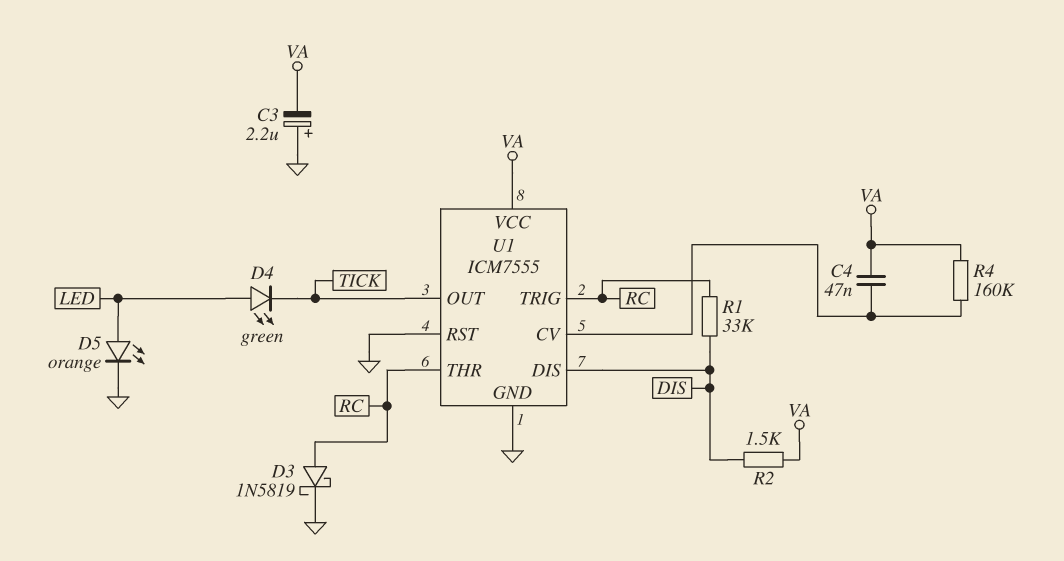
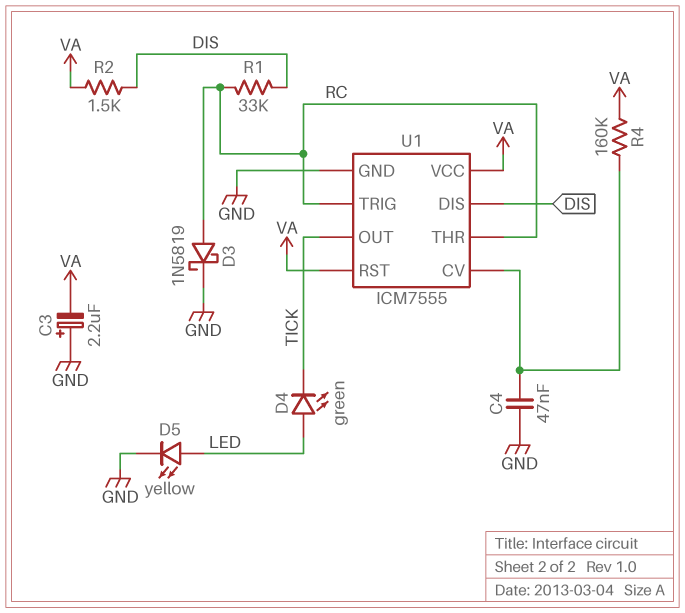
C4: 47nF (U1/CV, VA) -> 47nF (GND, U1/CV)
D5: LED orange (A LED, K GND) -> LED yellow (A LED, K GND)
U1 pin RST: GND -> VA

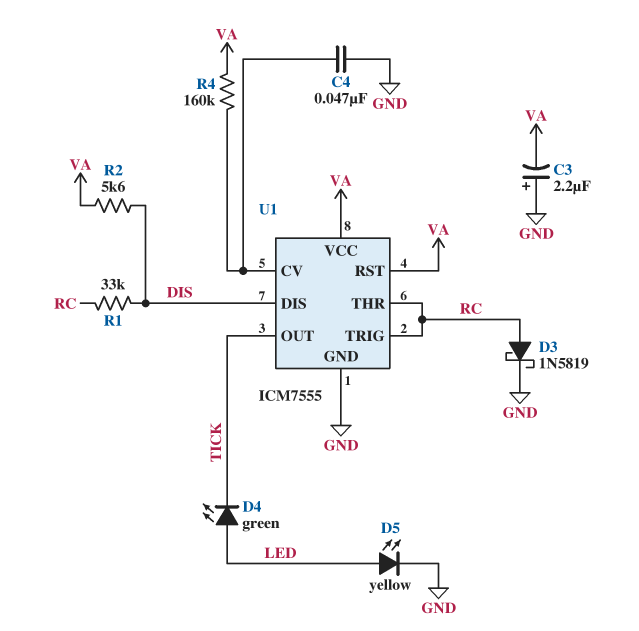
R2: 1.5k (DIS, VA) -> 5.6k (DIS, VA)

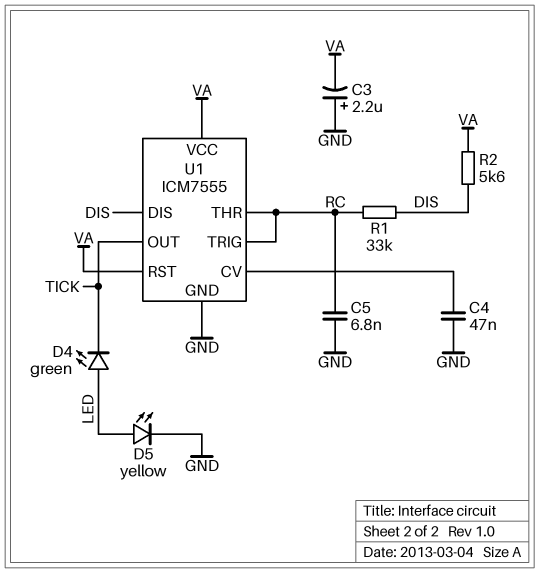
C5: none -> 6.8nF (GND, RC)
D3: schottky 1N5819 (A RC, K GND) -> none
R4: 160k (U1/CV, VA) -> none

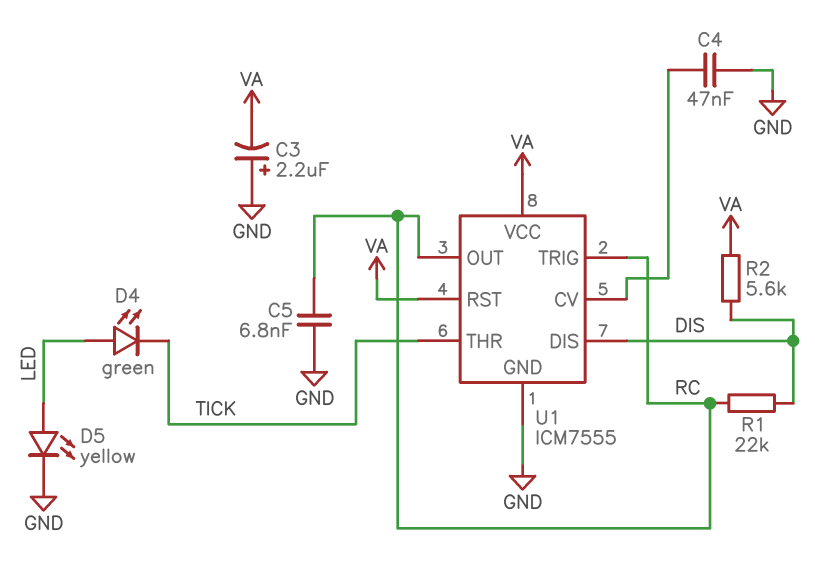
R1: 33k (DIS, RC) -> 22k (DIS, RC)
U1 pin OUT: TICK -> RC
U1 pin THR: RC -> TICK

